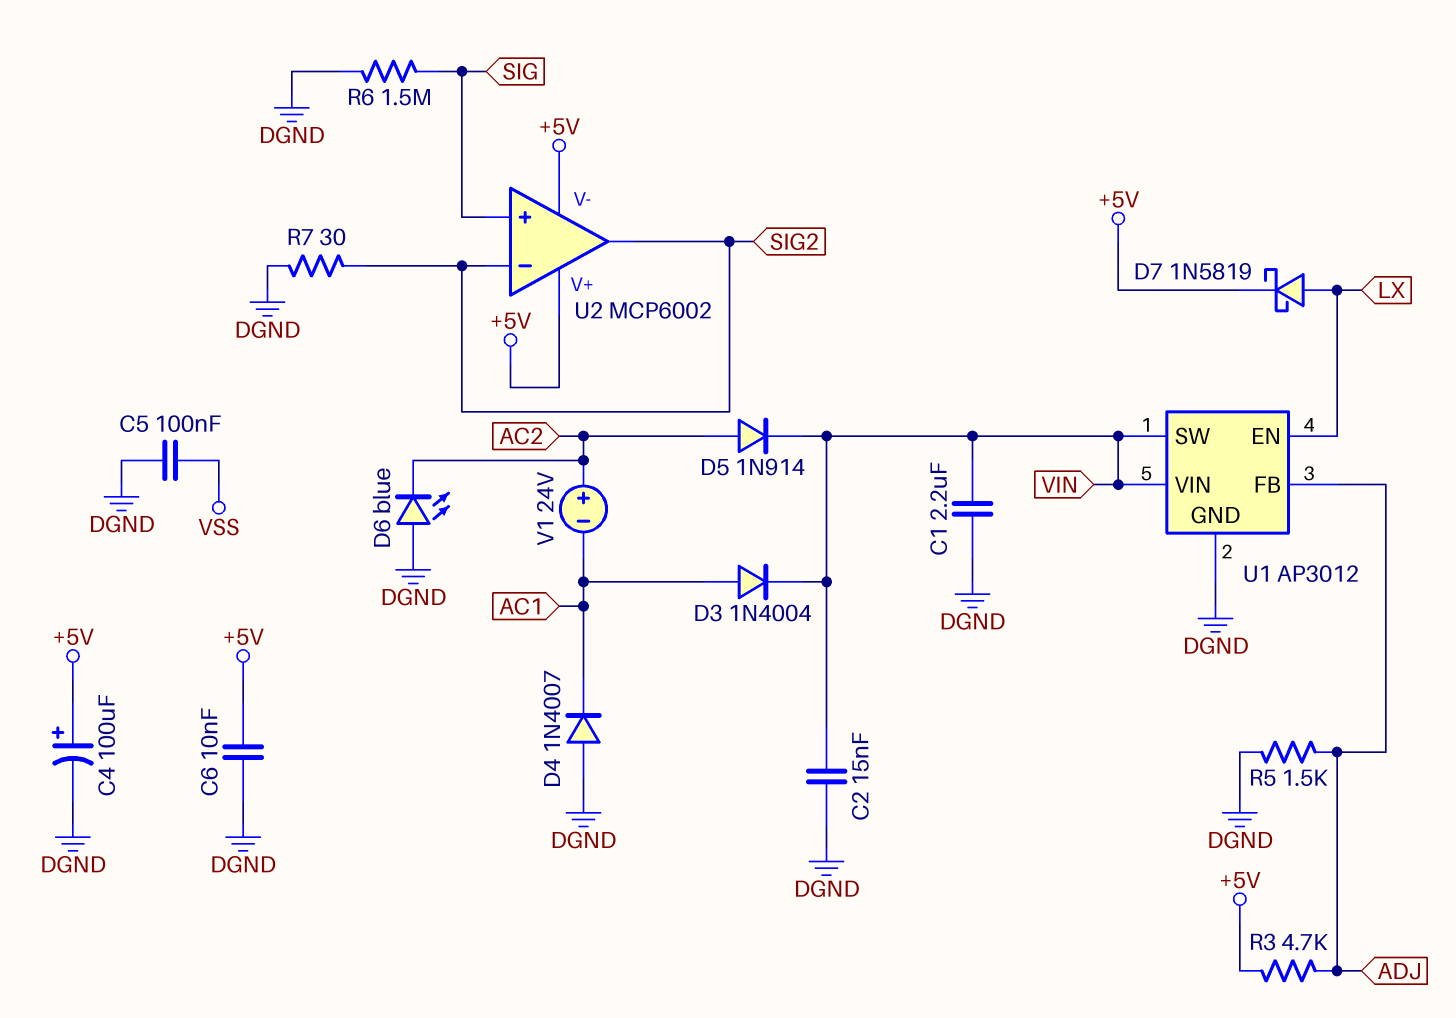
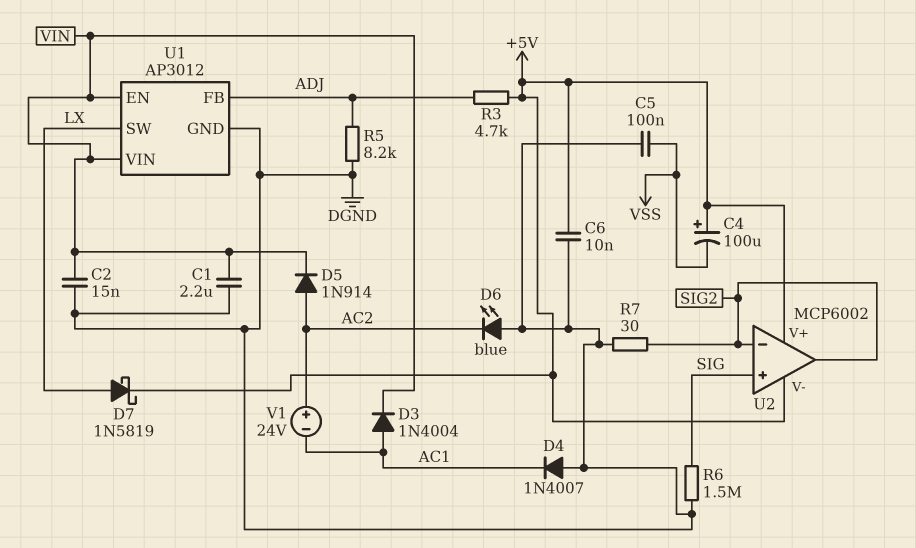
C4: 100uF (plus +5V, minus DGND) -> 100uF (plus +5V, minus VSS)
R5: 1.5k (ADJ, DGND) -> 8.2k (ADJ, DGND)
U1 pin EN: LX -> VIN
U1 pin SW: VIN -> LX

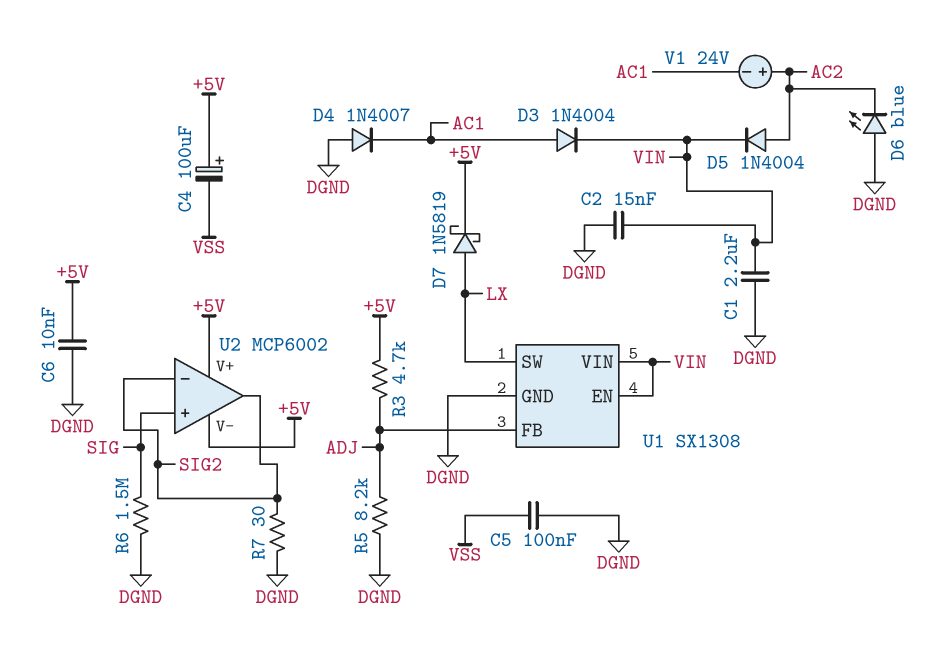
D5: diode 1N914 (A AC2, K VIN) -> diode 1N4004 (A AC2, K VIN)
U1: AP3012 -> SX1308

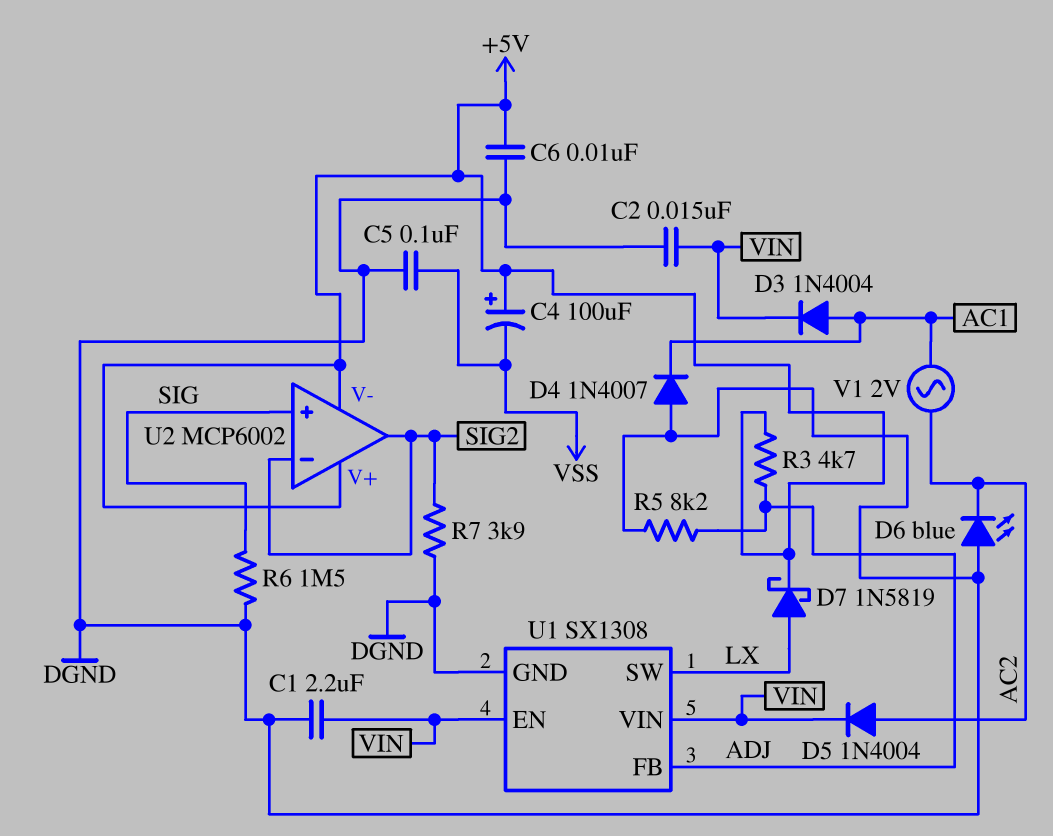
R7: 30 (DGND, SIG2) -> 3.9k (DGND, SIG2)
V1: 24V (plus AC2, minus AC1) -> AC 2V (AC1, AC2)

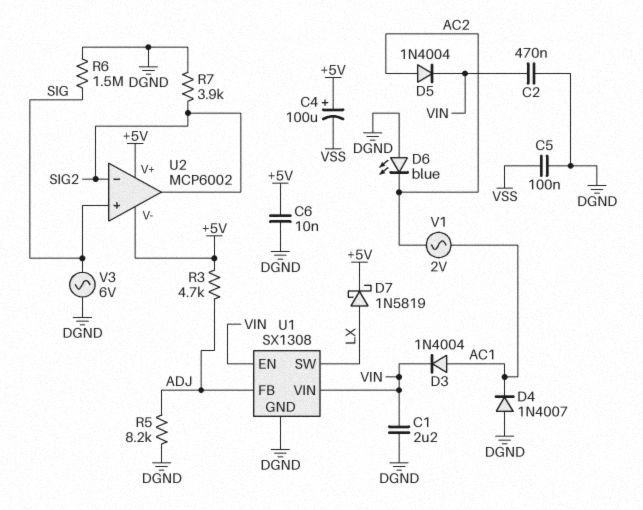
C2: 15nF (DGND, VIN) -> 470nF (DGND, VIN)
V3: none -> AC 6V (DGND, SIG)

